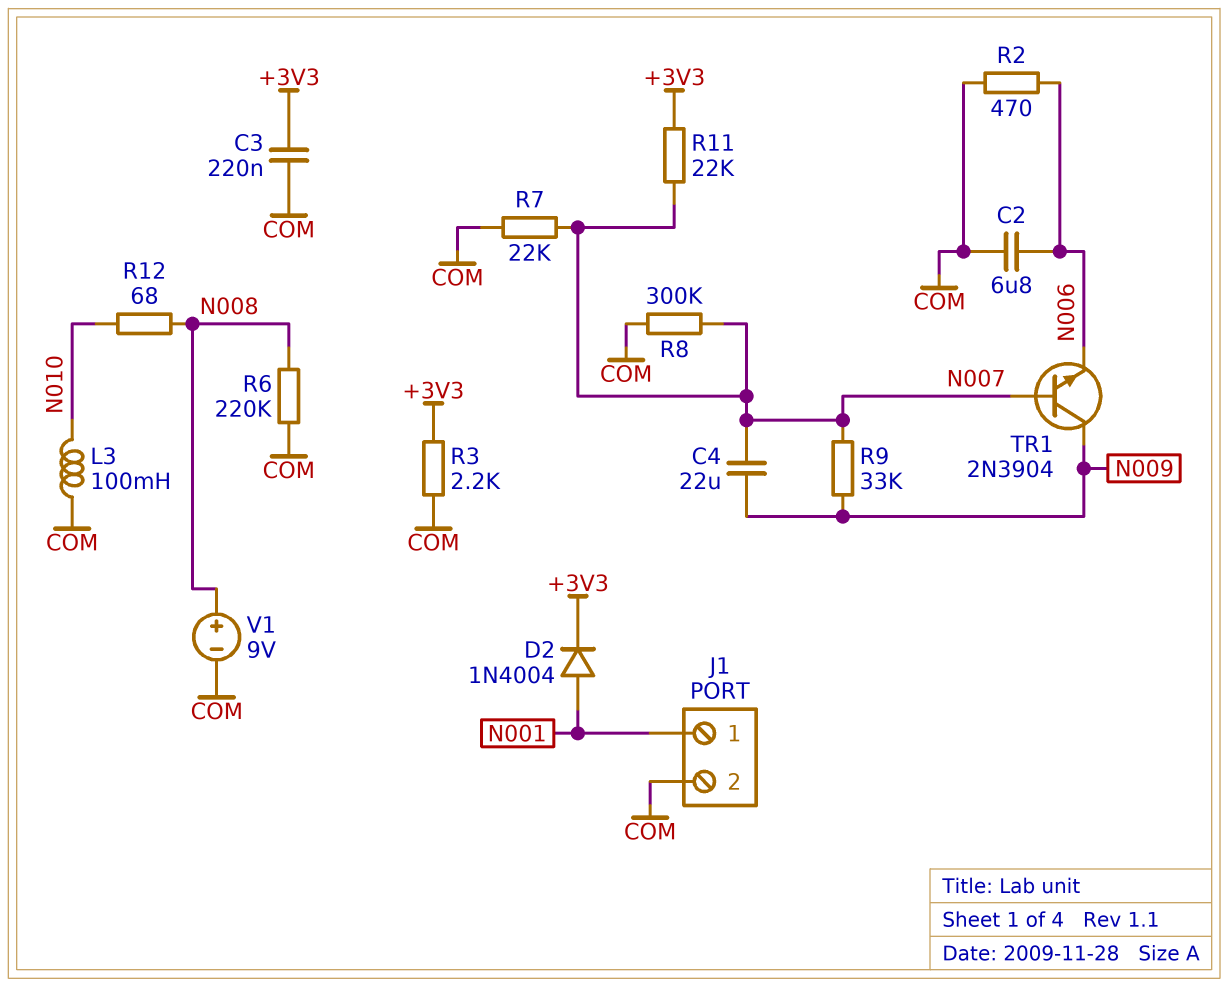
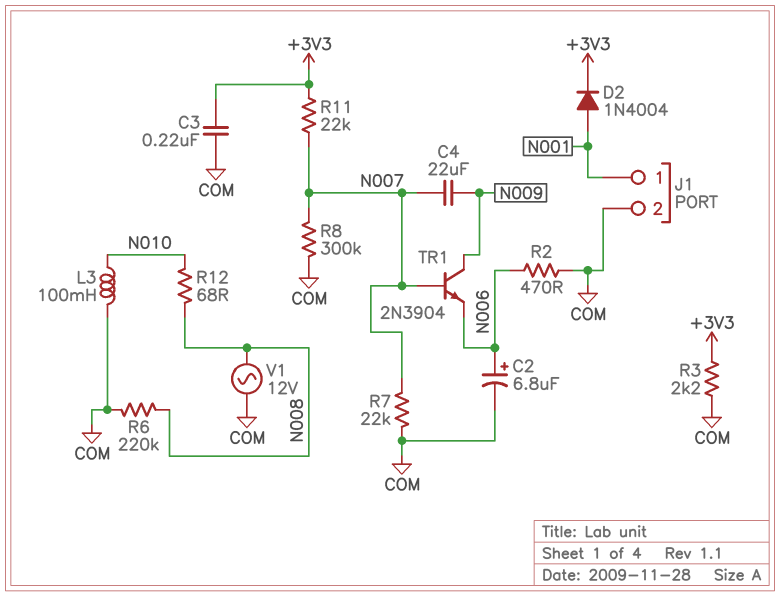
C2: 6.8uF (COM, N006) -> 6.8uF (plus N006, minus COM)
R9: 33k (N007, N009) -> none
V1: 9V (plus N008, minus COM) -> AC 12V (COM, N008)

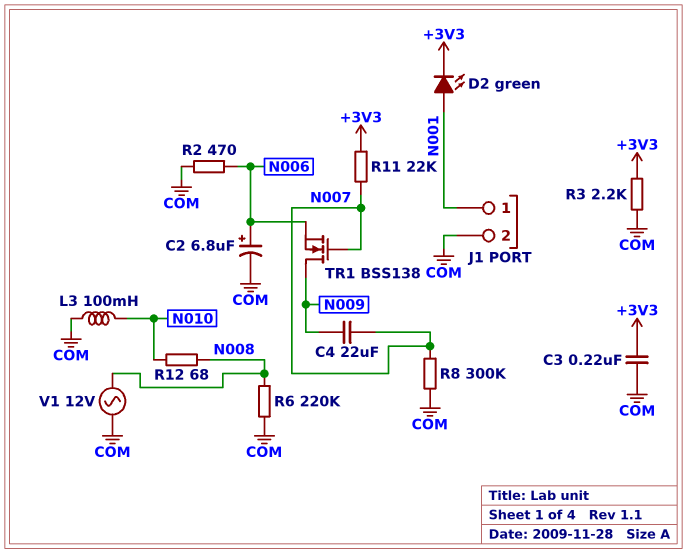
D2: diode 1N4004 (A N001, K +3V3) -> LED green (A N001, K +3V3)
R7: 22k (COM, N007) -> none
TR1: NPN 2N3904 (B N007, C N009, E N006) -> NMOS BSS138 (G N007, D N009, S N006)

